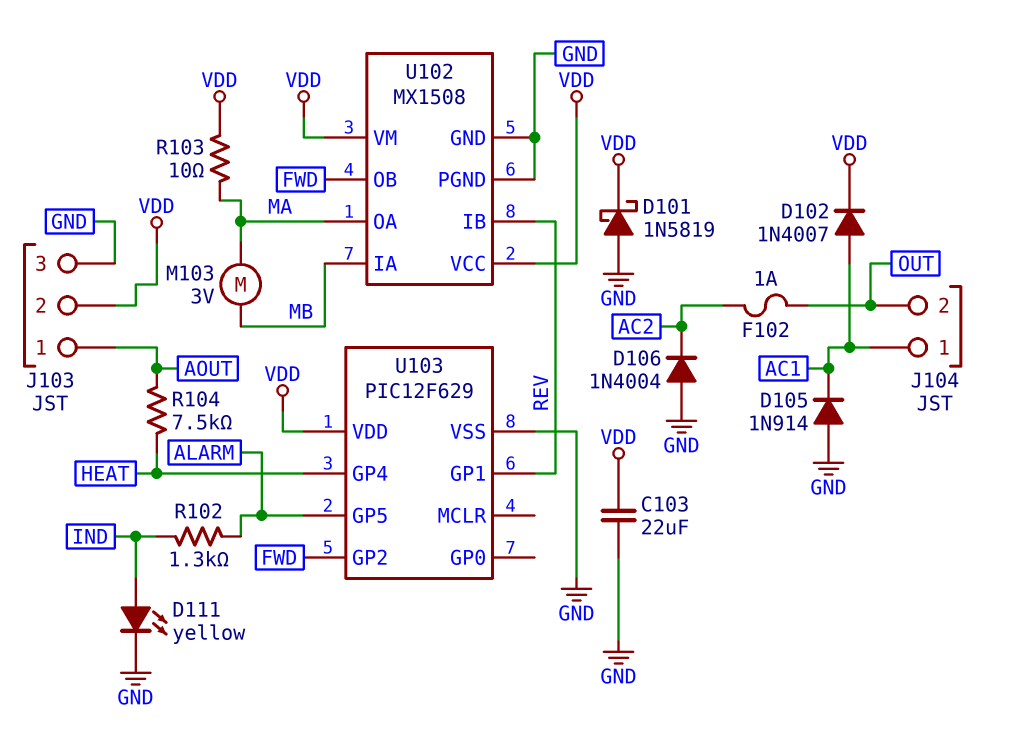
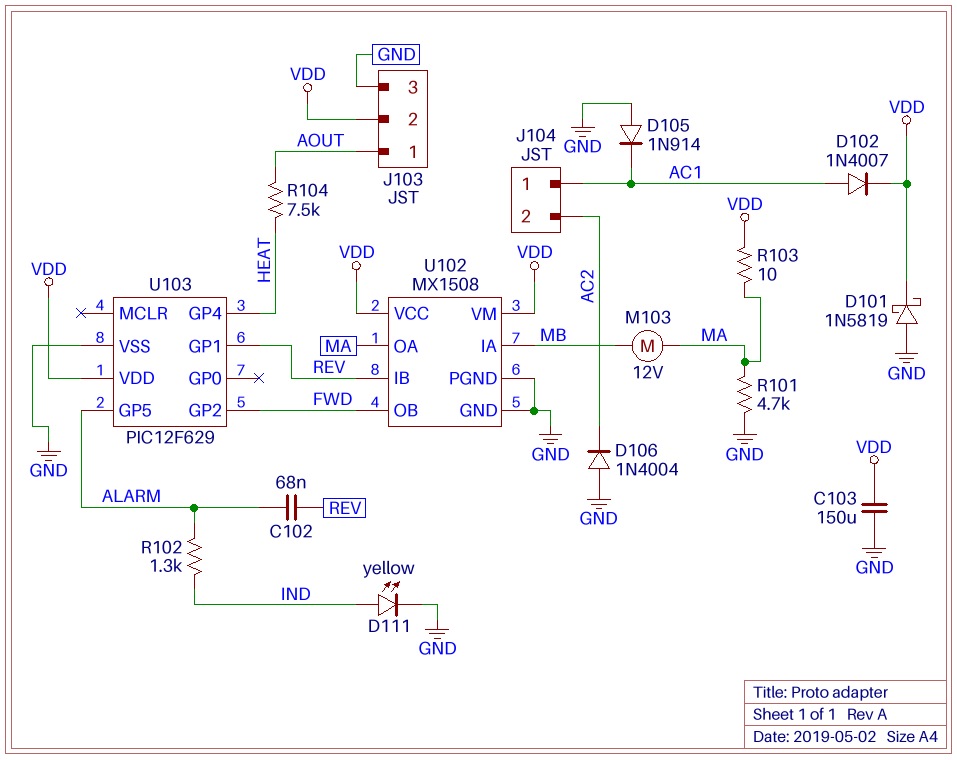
C102: none -> 68nF (ALARM, REV)
C103: 22uF (GND, VDD) -> 150uF (GND, VDD)
F102: 1A (AC2, OUT) -> none
J104 pin 2: OUT -> AC2
M103: motor 3V (MA, MB) -> motor 12V (MA, MB)
R101: none -> 4.7k (GND, MA)

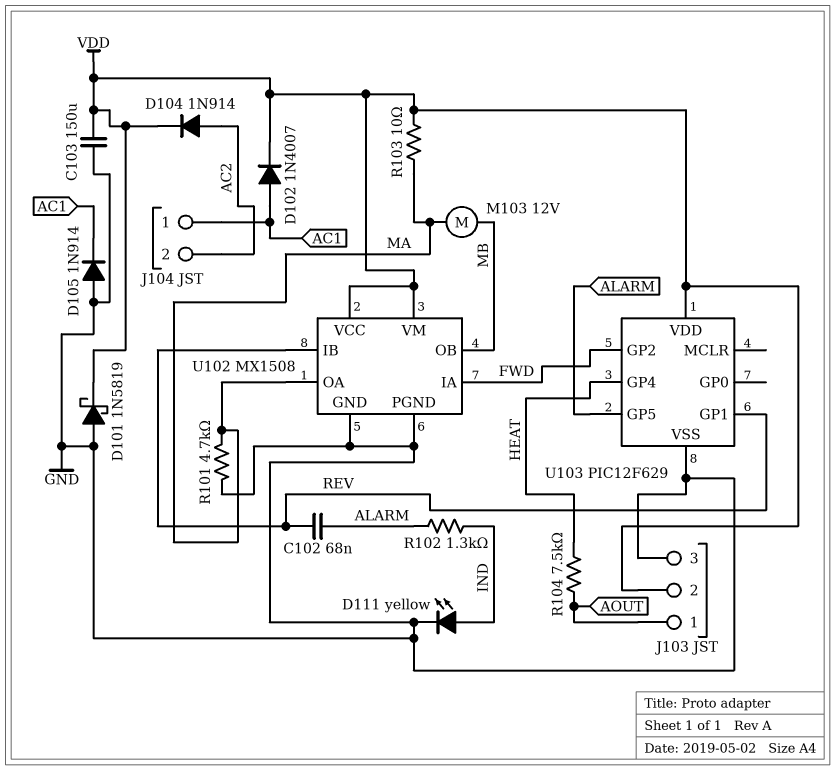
D104: none -> diode 1N914 (A AC2, K VDD)
D106: diode 1N4004 (A GND, K AC2) -> none
U102 pin IA: MB -> FWD
U102 pin OB: FWD -> MB

